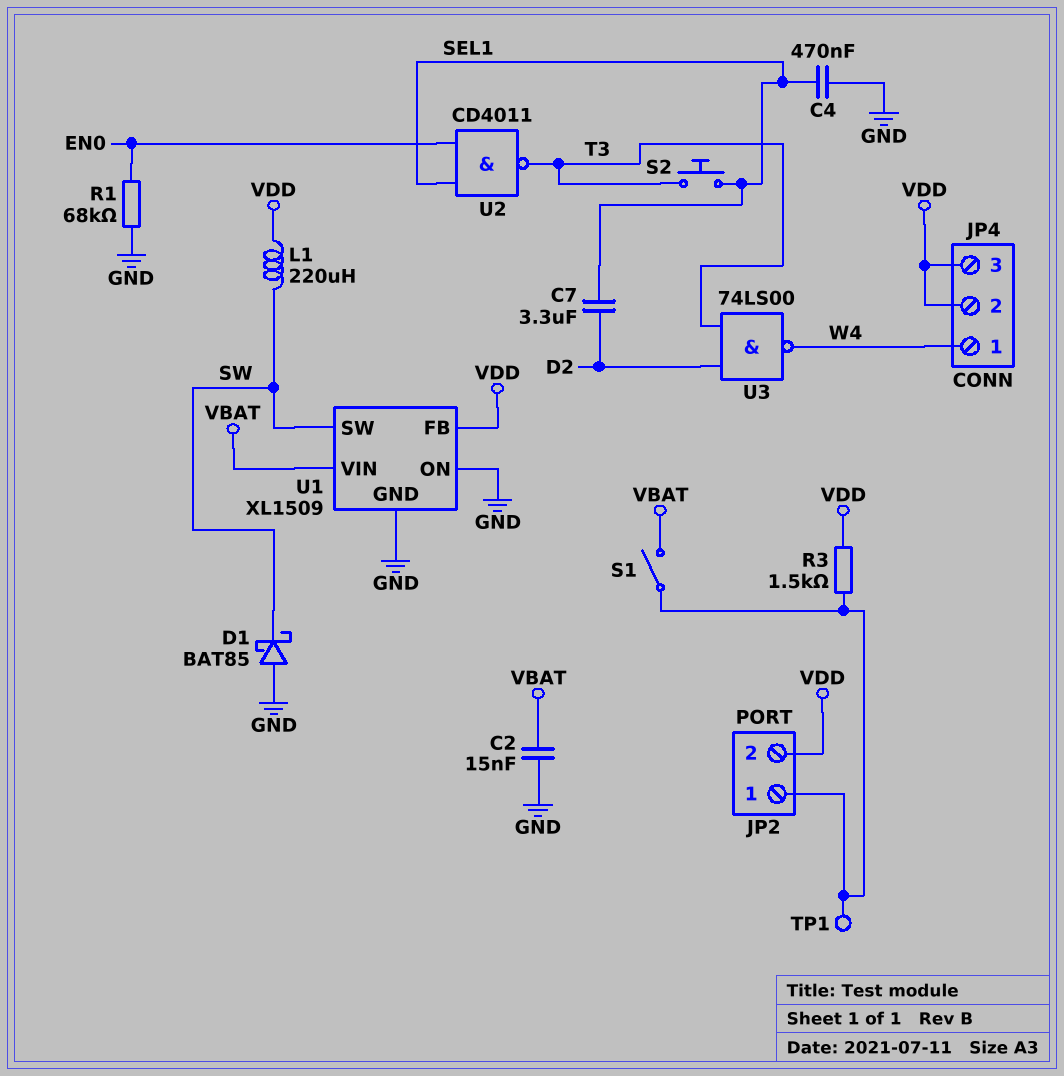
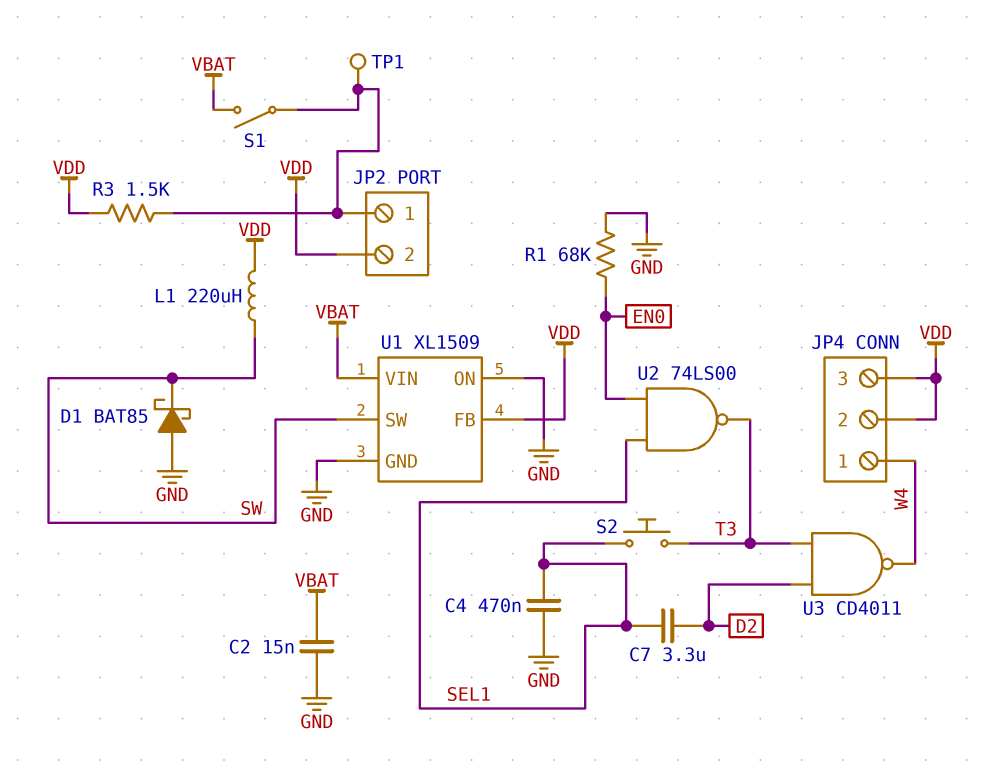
U2: NAND CD4011 (in EN0, in SEL1, out T3) -> NAND 74LS00 (in EN0, in SEL1, out T3)
U3: NAND 74LS00 (in D2, in T3, out W4) -> NAND CD4011 (in D2, in T3, out W4)

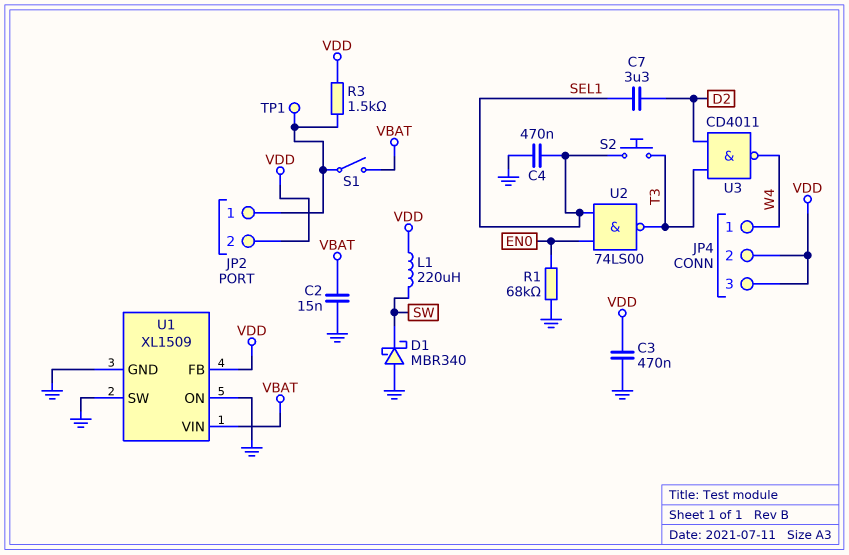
C3: none -> 470nF (GND, VDD)
D1: schottky BAT85 (A GND, K SW) -> schottky MBR340 (A GND, K SW)
U1 pin SW: SW -> GND

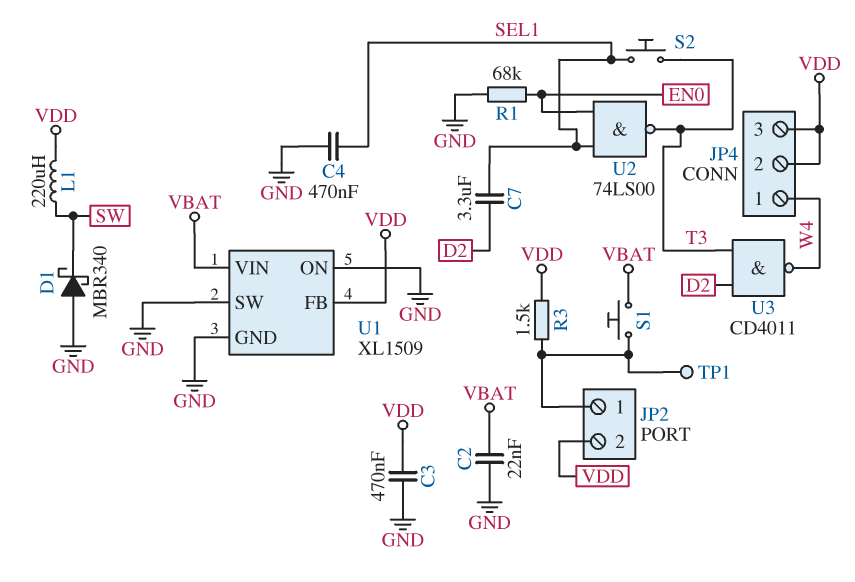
C2: 15nF (GND, VBAT) -> 22nF (GND, VBAT)
S1: switch (JP2/1, VBAT) -> button (JP2/1, VBAT)

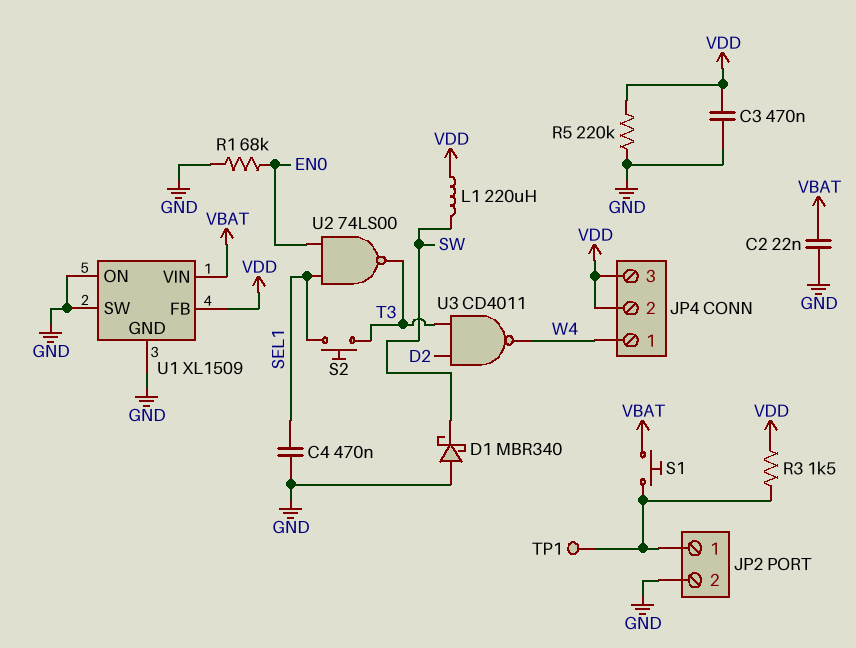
C7: 3.3uF (D2, SEL1) -> none
JP2 pin 2: VDD -> GND
R5: none -> 220k (GND, VDD)

